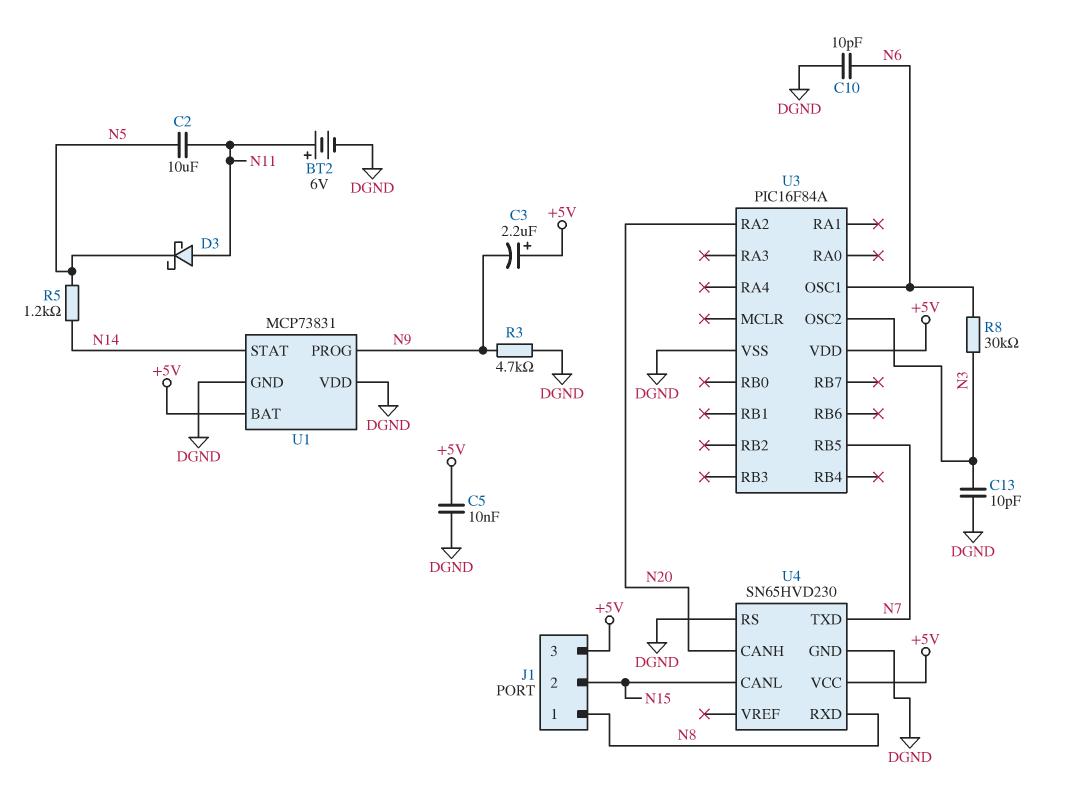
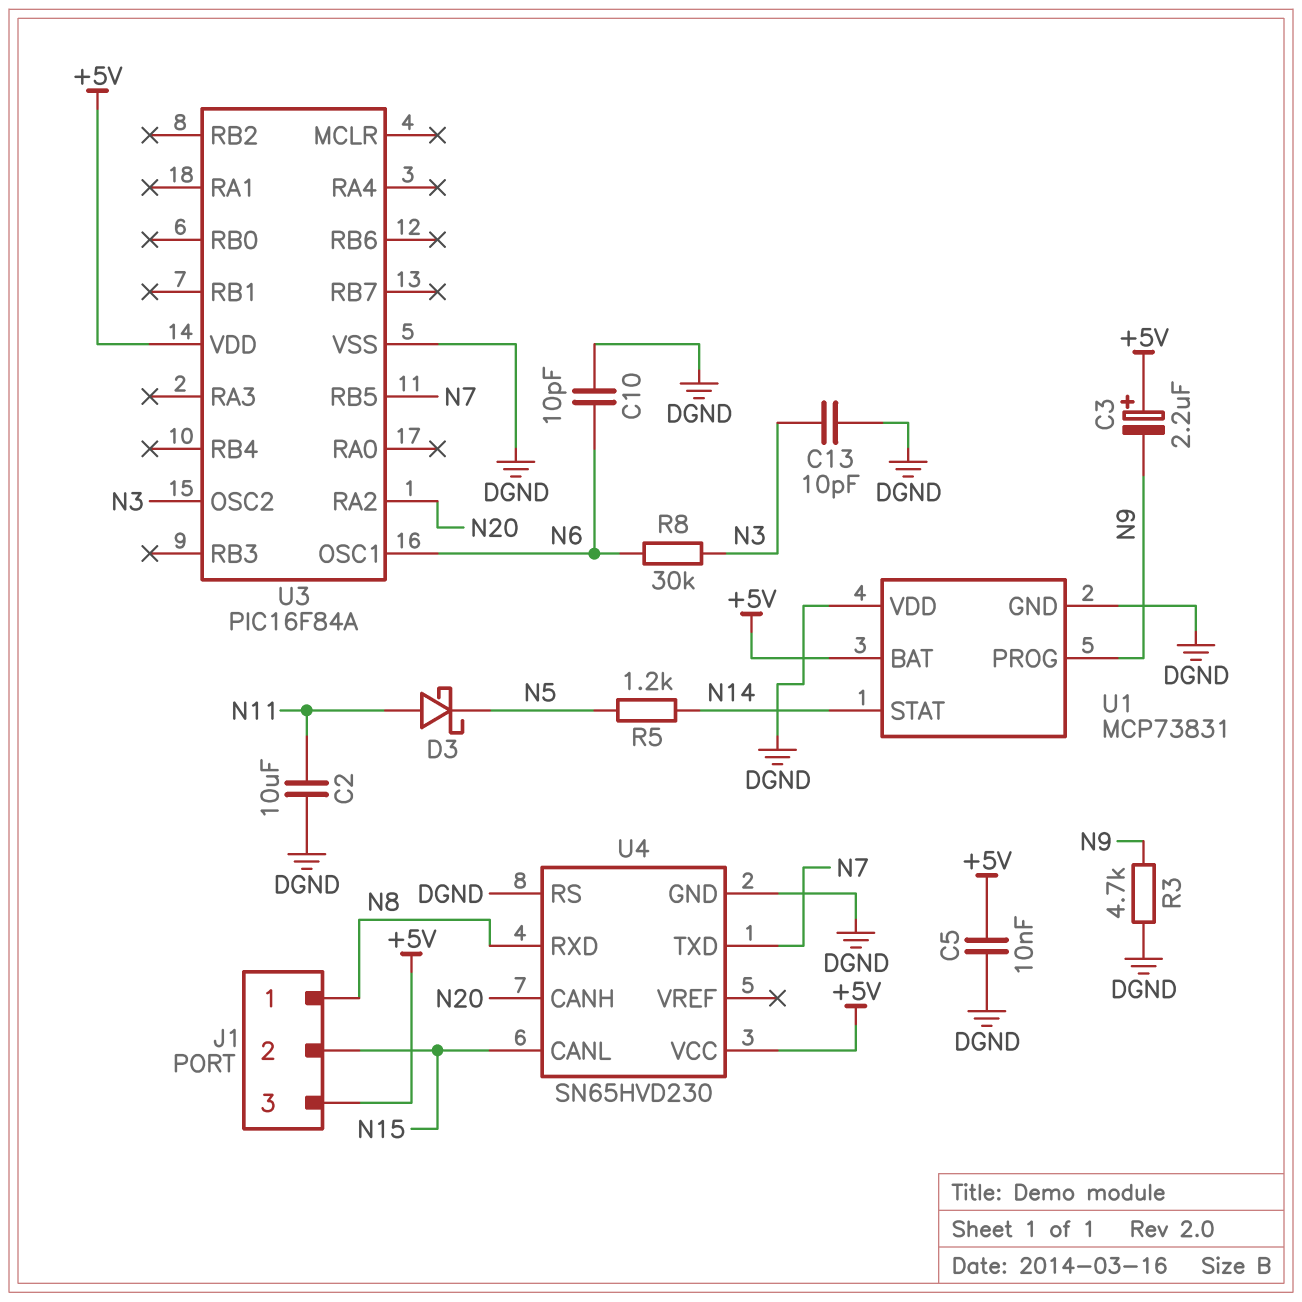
BT2: 6V (plus N11, minus DGND) -> none
C2: 10uF (N5, N11) -> 10uF (DGND, N11)

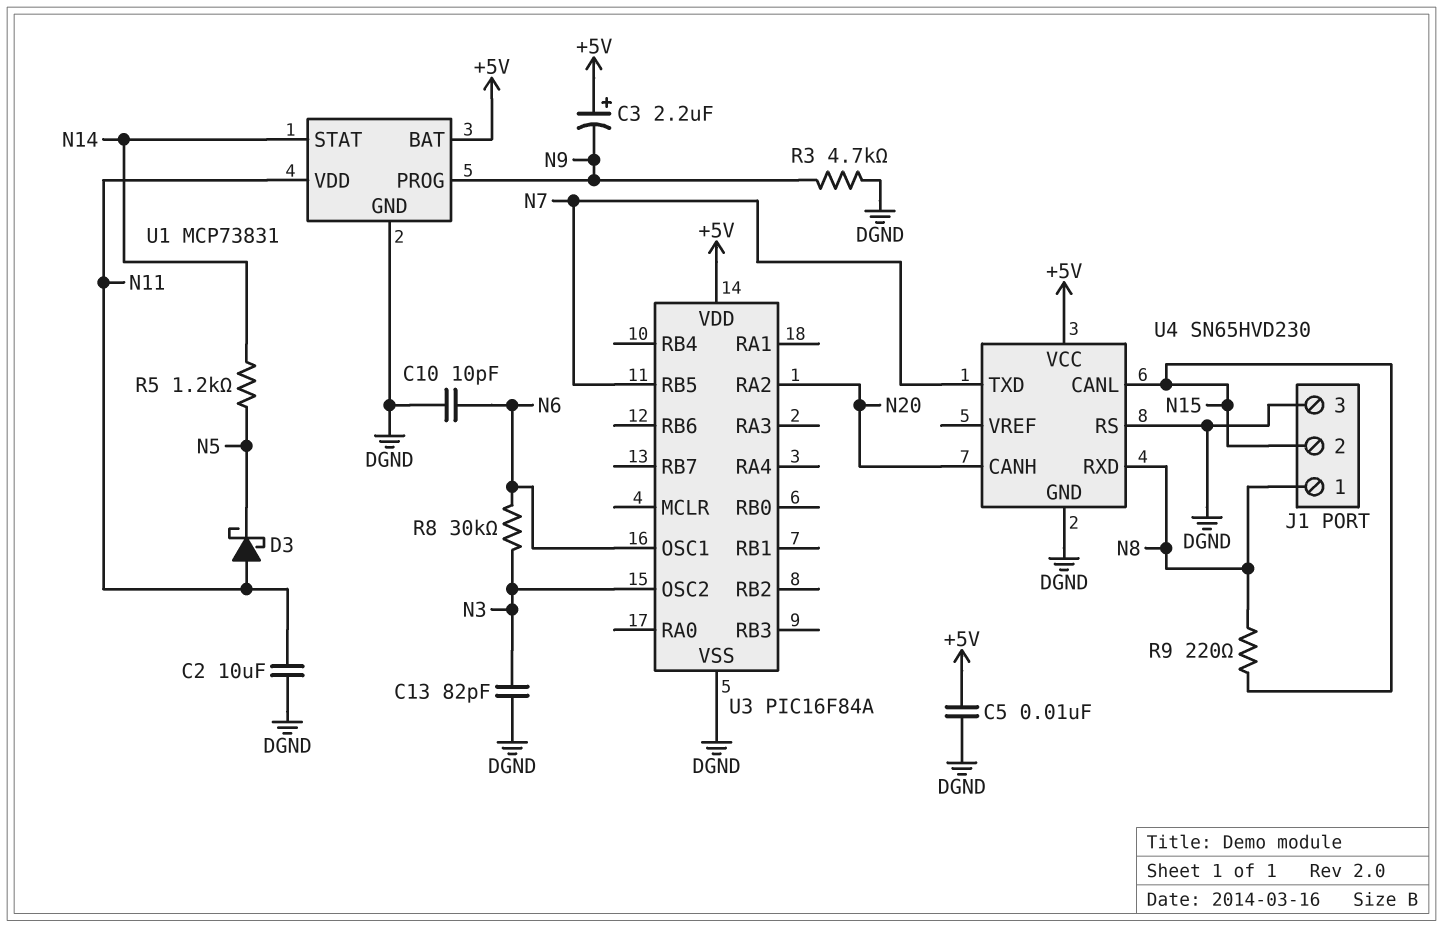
C13: 10pF (DGND, N3) -> 82pF (DGND, N3)
J1 pin 3: +5V -> DGND
R9: none -> 220 (N8, N15)
U1 pin VDD: DGND -> N11

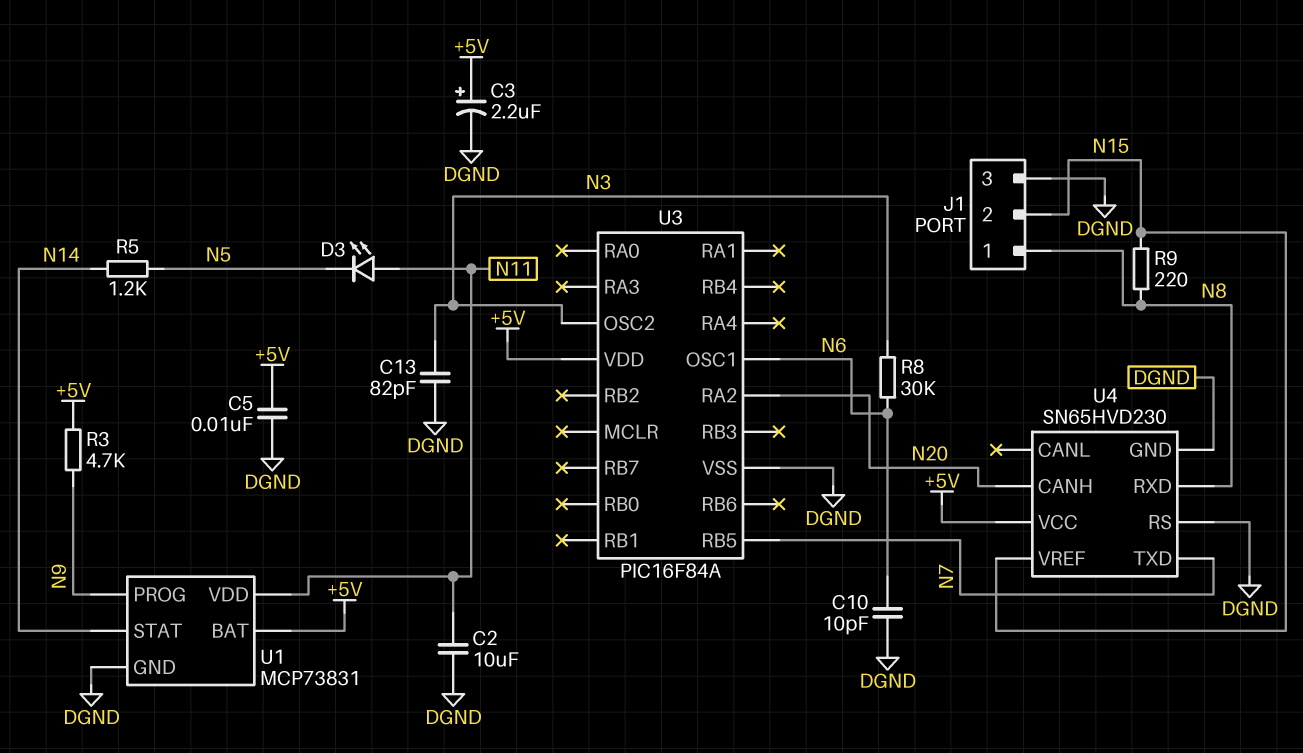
C3: 2.2uF (plus +5V, minus N9) -> 2.2uF (plus +5V, minus DGND)
D3: schottky (A N11, K N5) -> LED (A N11, K N5)
R3: 4.7k (DGND, N9) -> 4.7k (+5V, N9)
U4 pin CANL: N15 -> none
U4 pin VREF: none -> N15

